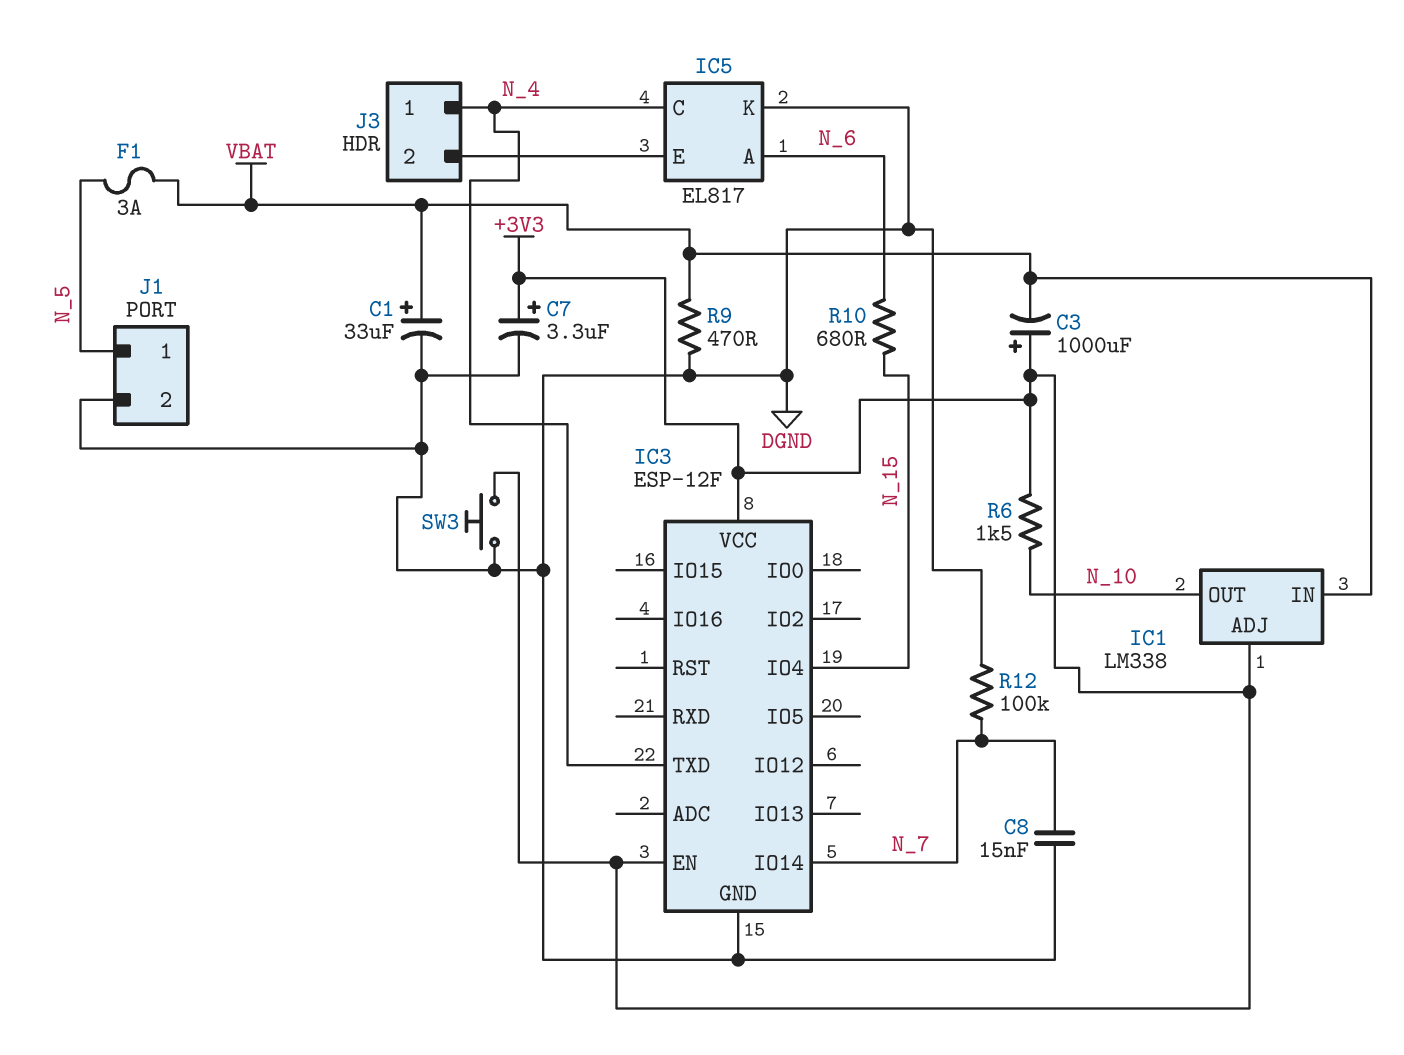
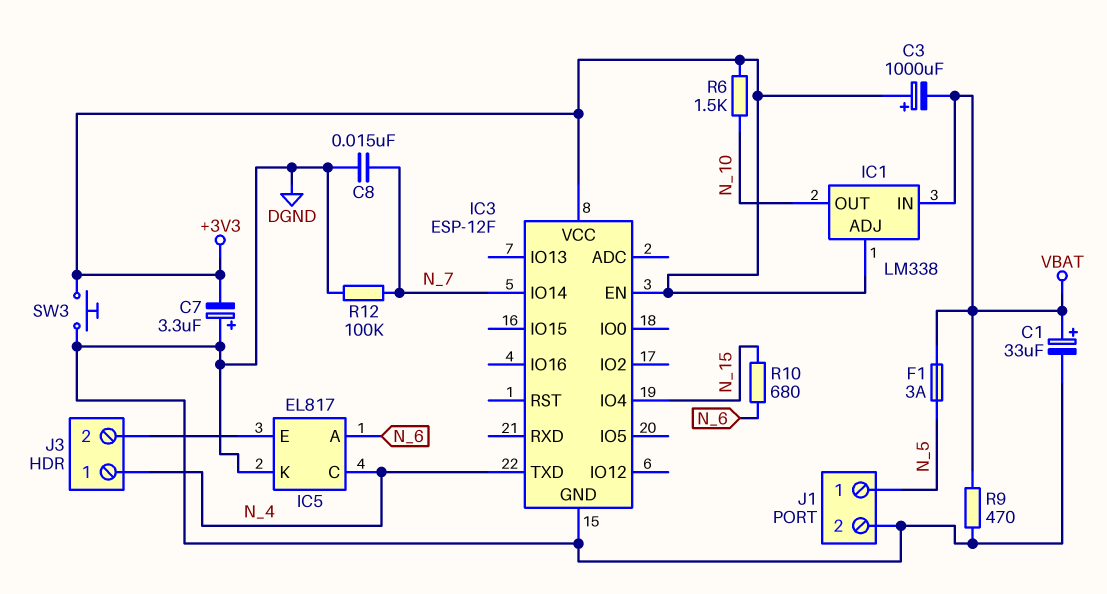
C7: 3.3uF (plus +3V3, minus DGND) -> 3.3uF (plus DGND, minus +3V3)

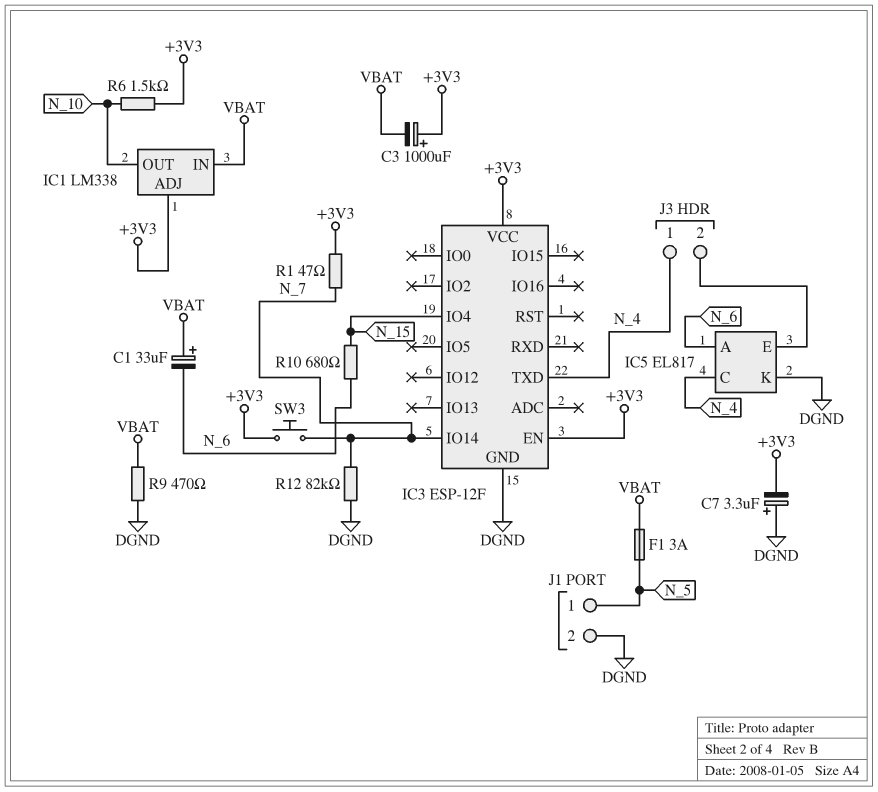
C1: 33uF (plus VBAT, minus DGND) -> 33uF (plus VBAT, minus N_6)
C8: 15nF (DGND, N_7) -> none
R1: none -> 47 (+3V3, N_7)
R12: 100k (DGND, N_7) -> 82k (DGND, N_7)
SW3: button (+3V3, DGND) -> button (+3V3, N_7)

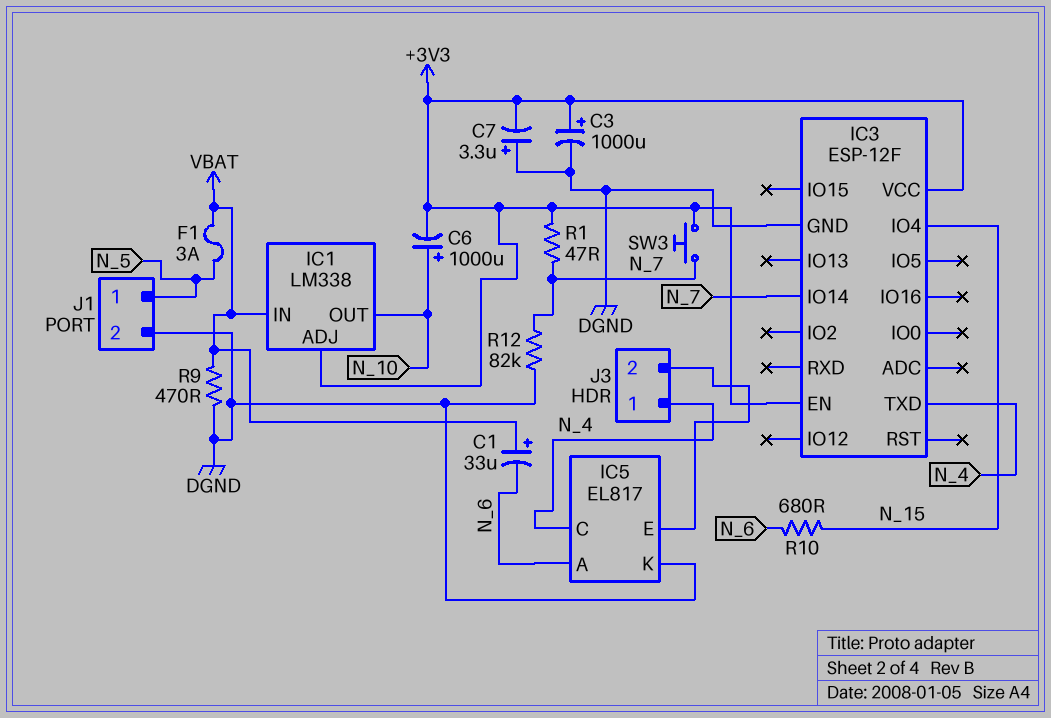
C3: 1000uF (plus +3V3, minus VBAT) -> 1000uF (plus +3V3, minus DGND)
C6: none -> 1000uF (plus N_10, minus +3V3)
R6: 1.5k (+3V3, N_10) -> none

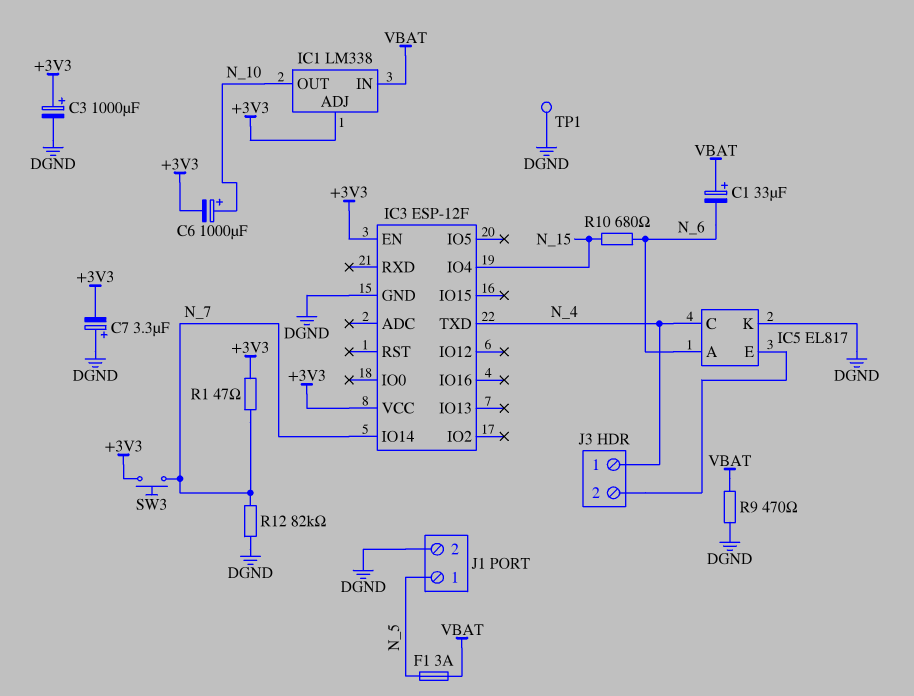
TP1: none -> test point (DGND)

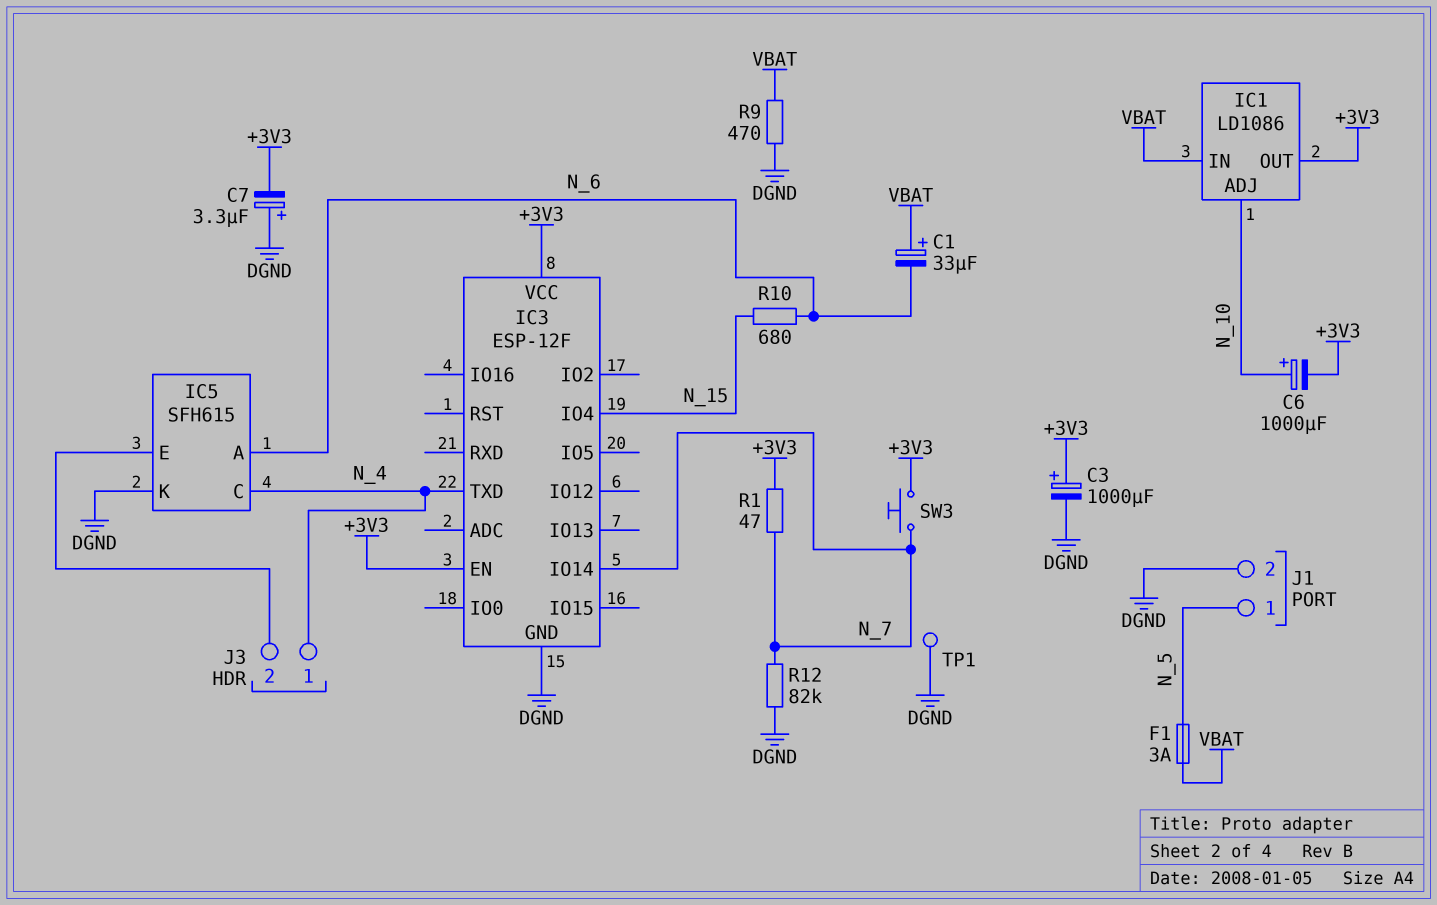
IC1: LM338 -> LD1086
IC1 pin ADJ: +3V3 -> N_10
IC1 pin OUT: N_10 -> +3V3
IC5: EL817 -> SFH615

